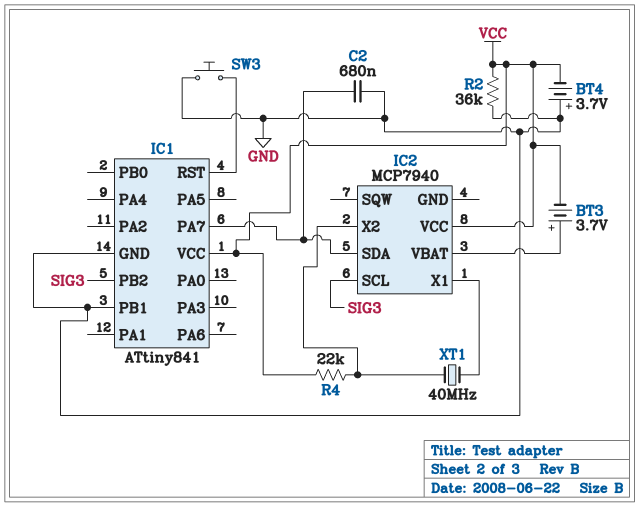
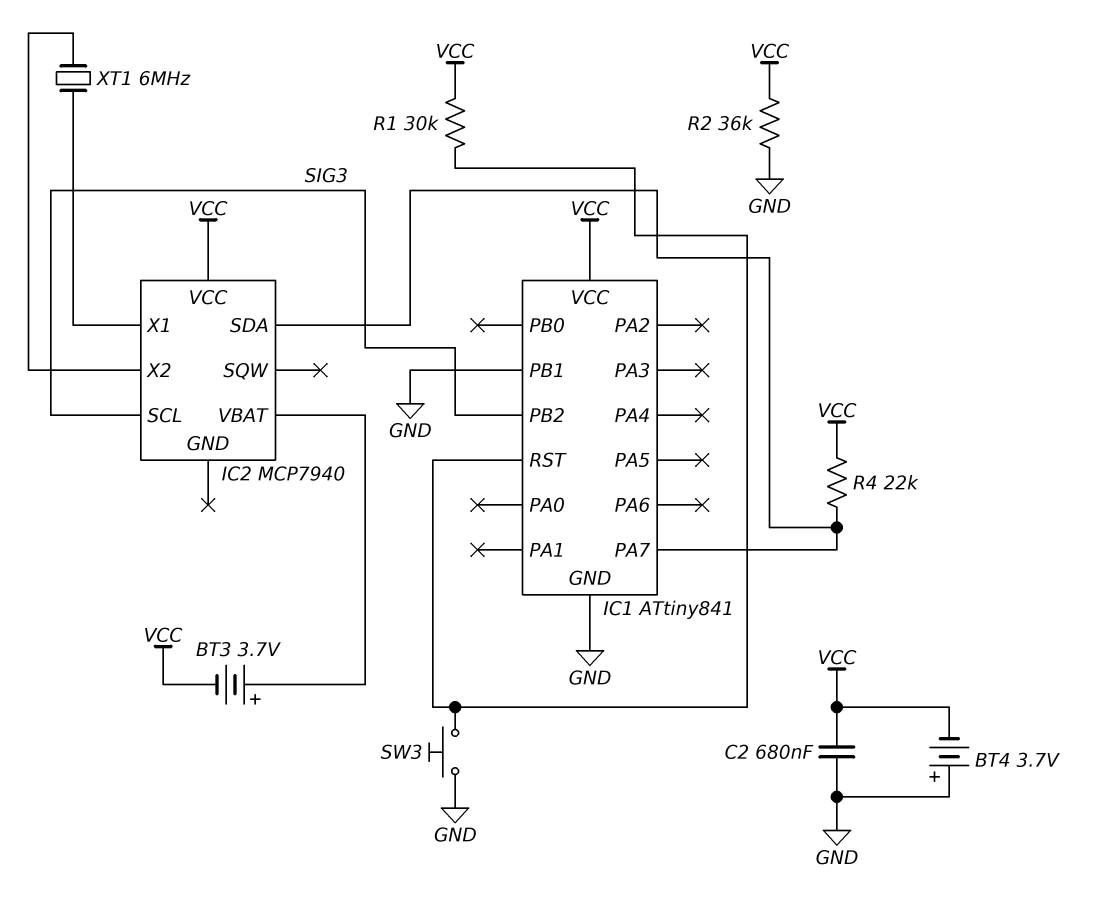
C2: 680nF (GND, IC1/PA7) -> 680nF (GND, VCC)
R1: none -> 30k (IC1/RST, VCC)
R4: 22k (IC2/X2, VCC) -> 22k (IC1/PA7, VCC)
XT1: 40MHz (IC2/X1, IC2/X2) -> 6MHz (IC2/X1, IC2/X2)

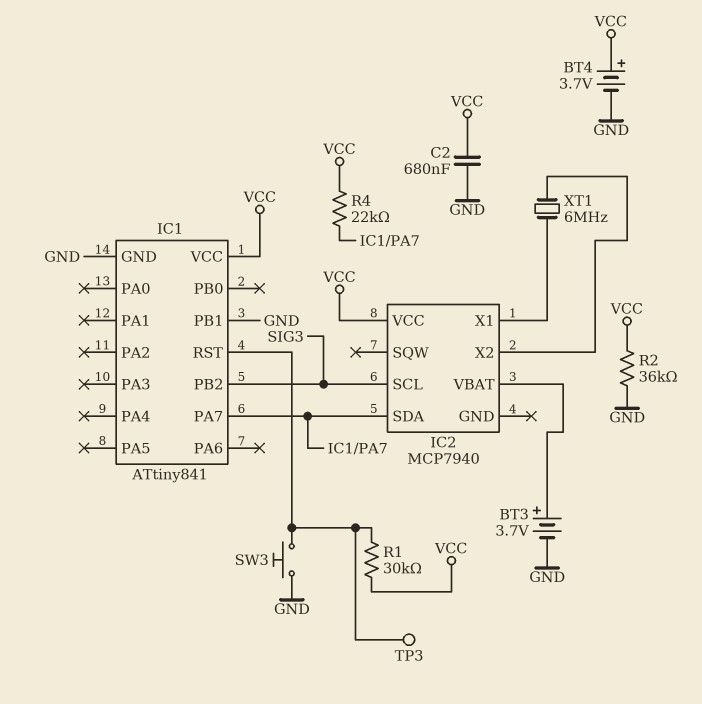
BT3: 3.7V (plus IC2/VBAT, minus VCC) -> 3.7V (plus IC2/VBAT, minus GND)
BT4: 3.7V (plus GND, minus VCC) -> 3.7V (plus VCC, minus GND)
TP3: none -> test point (IC1/RST)

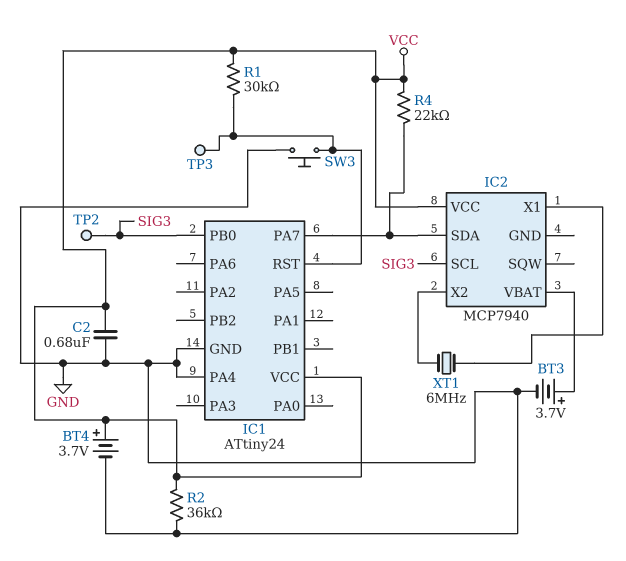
IC1: ATtiny841 -> ATtiny24
IC1 pin PA4: none -> GND
IC1 pin PB0: none -> SIG3
IC1 pin PB1: GND -> none
IC1 pin PB2: SIG3 -> none
TP2: none -> test point (SIG3)

